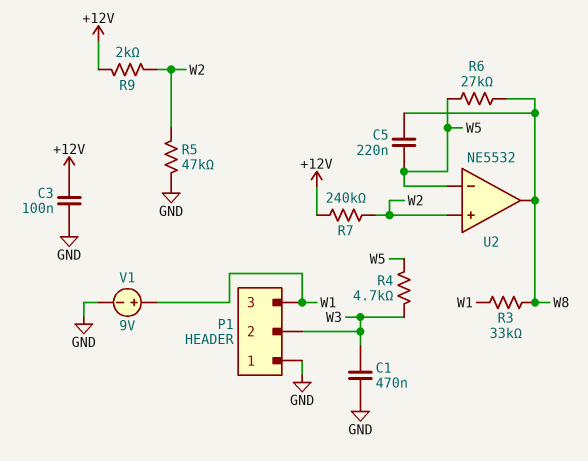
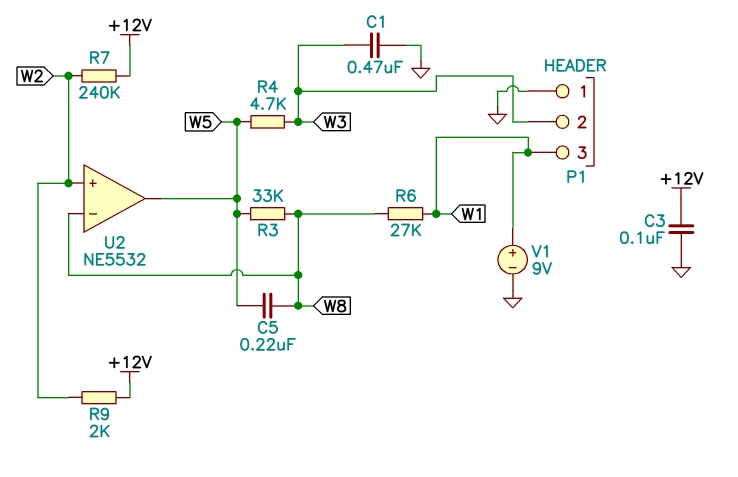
R3: 33k (W1, W8) -> 33k (W5, W8)
R5: 47k (GND, W2) -> none
R6: 27k (W5, W8) -> 27k (W1, W8)
U2 pin in-: W5 -> W8
U2 pin out: W8 -> W5

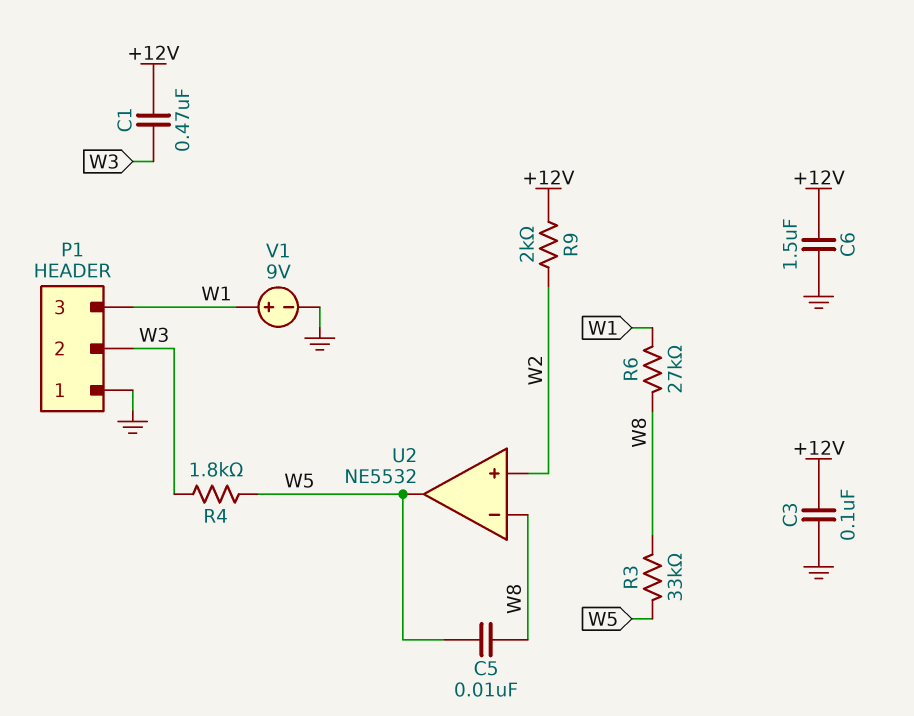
C1: 470nF (GND, W3) -> 470nF (+12V, W3)
C5: 220nF (W5, W8) -> 10nF (W5, W8)
C6: none -> 1.5uF (+12V, GND)
R4: 4.7k (W3, W5) -> 1.8k (W3, W5)
R7: 240k (+12V, W2) -> none

